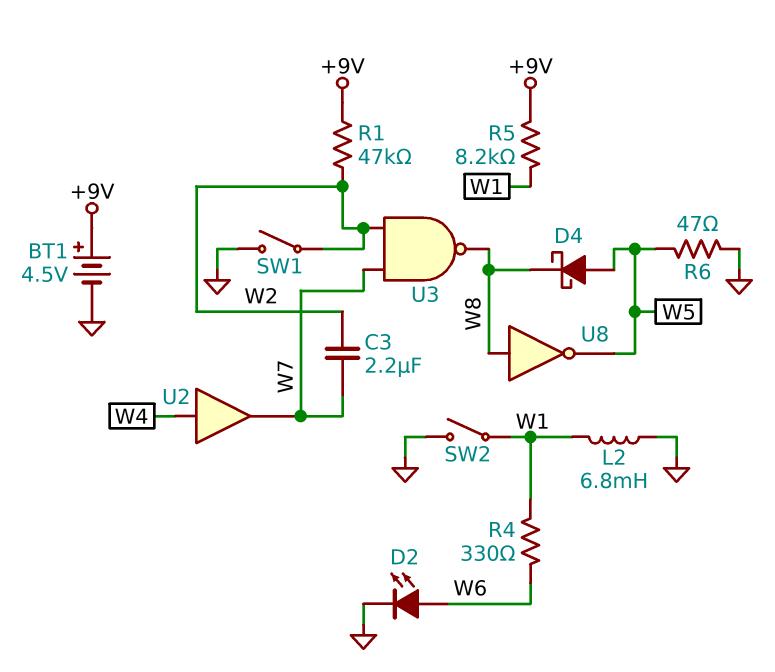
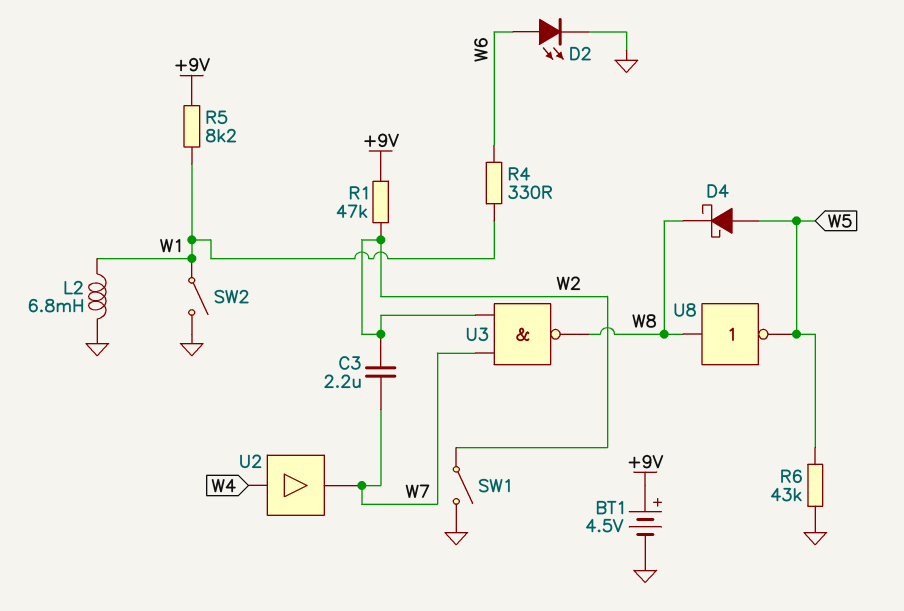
R6: 47 (GND, W5) -> 43k (GND, W5)

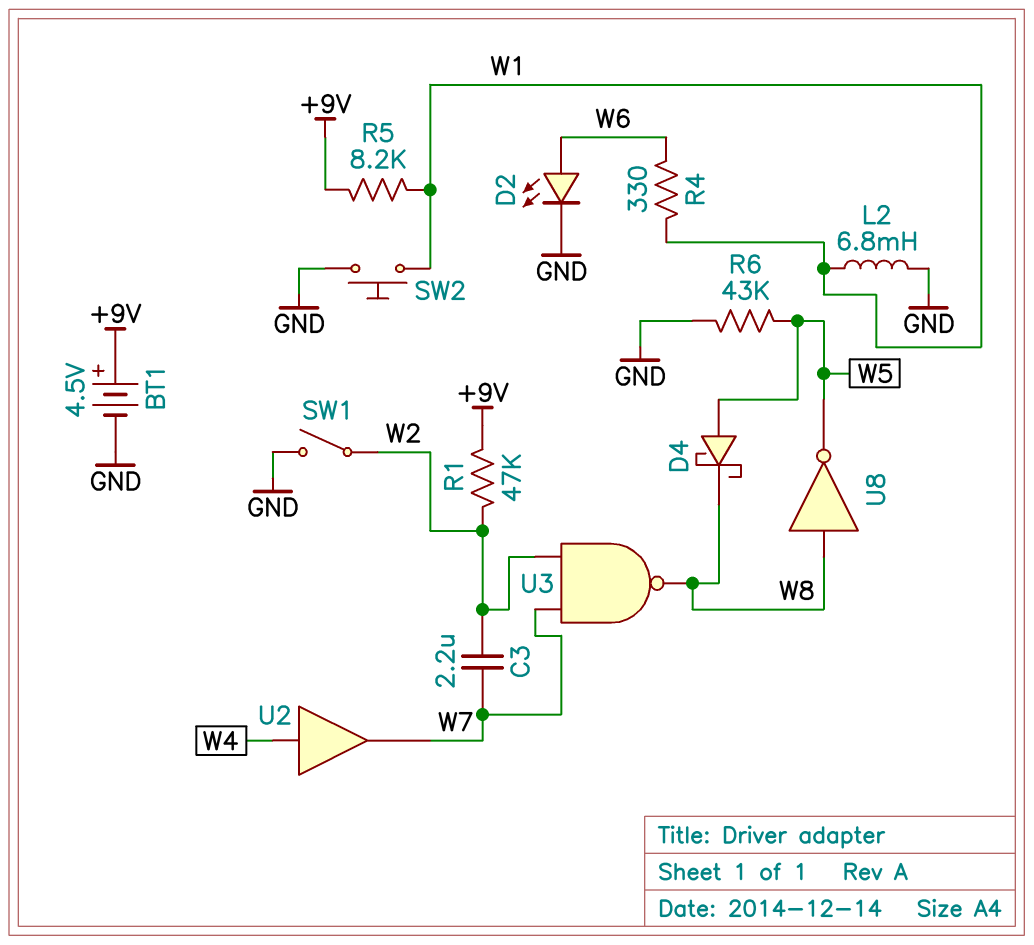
SW2: switch (GND, W1) -> button (GND, W1)

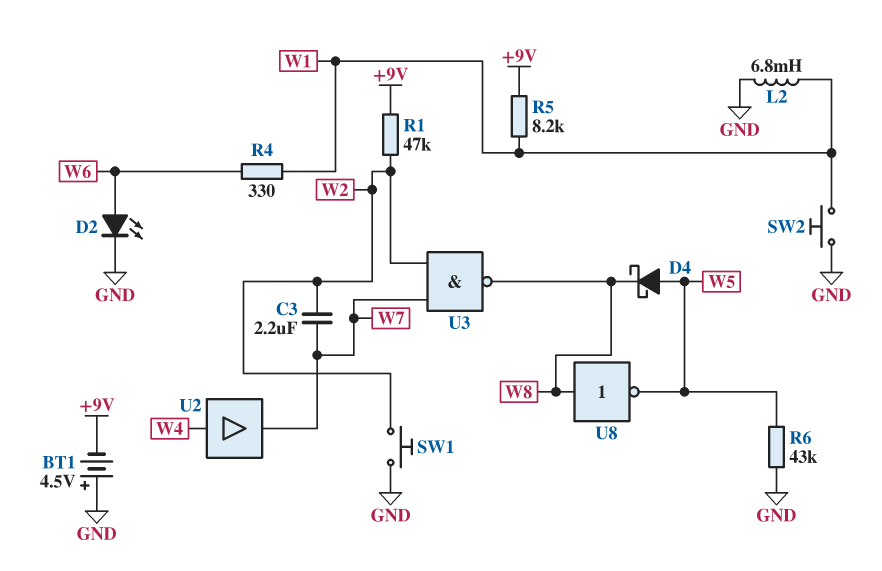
BT1: 4.5V (plus +9V, minus GND) -> 4.5V (plus GND, minus +9V)
SW1: switch (GND, W2) -> button (GND, W2)

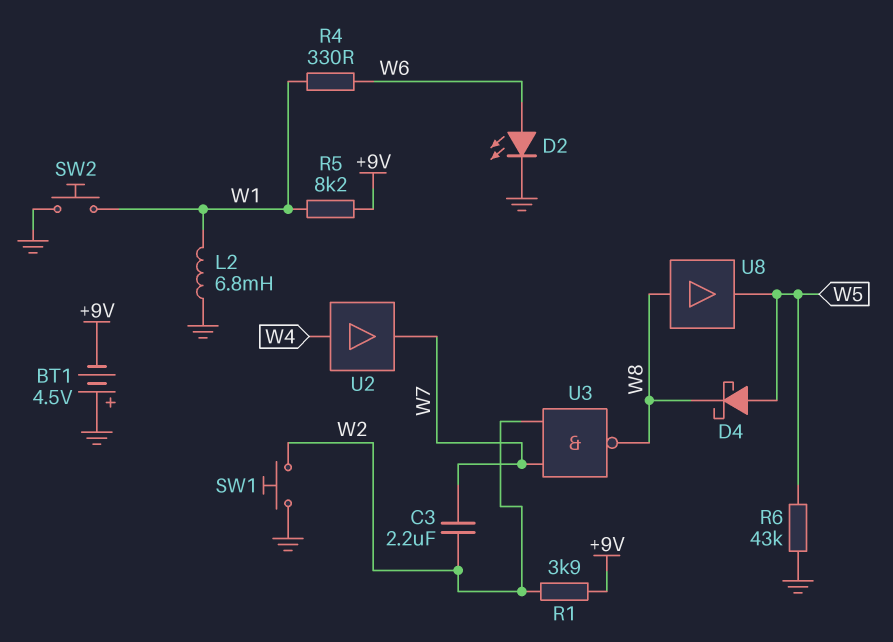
R1: 47k (+9V, W2) -> 3.9k (+9V, W2)
U8: NOT (in W8, out W5) -> buffer (in W8, out W5)

